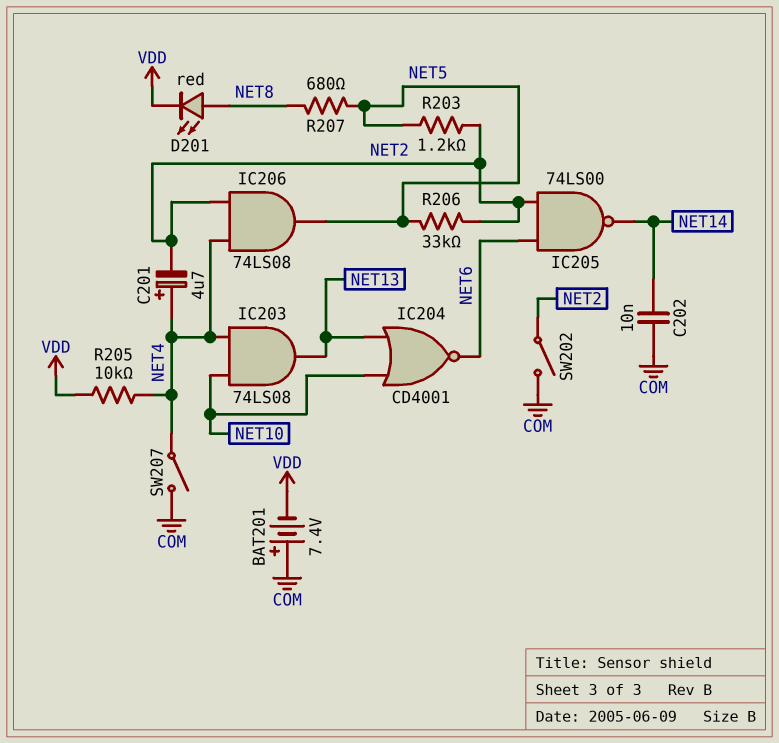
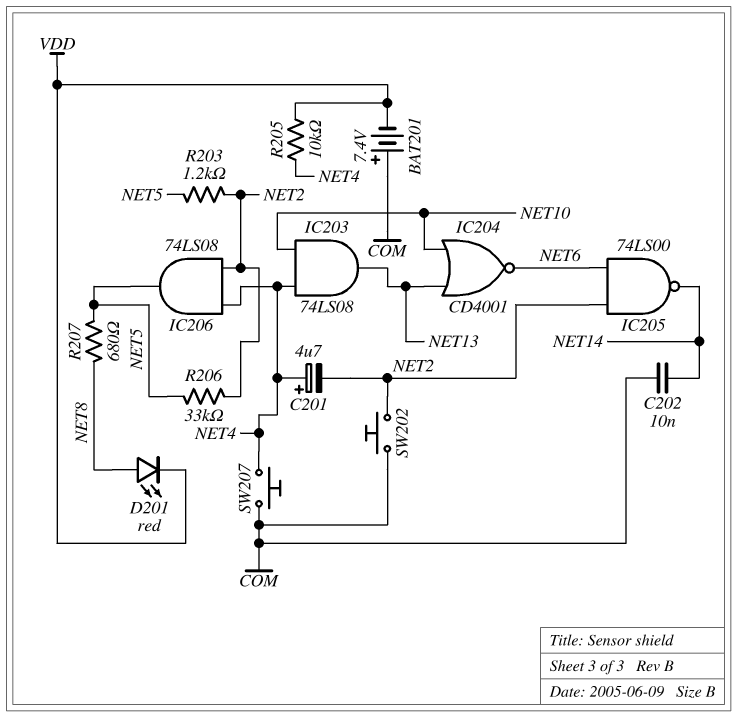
SW202: switch (COM, NET2) -> button (COM, NET2)
SW207: switch (COM, NET4) -> button (COM, NET4)

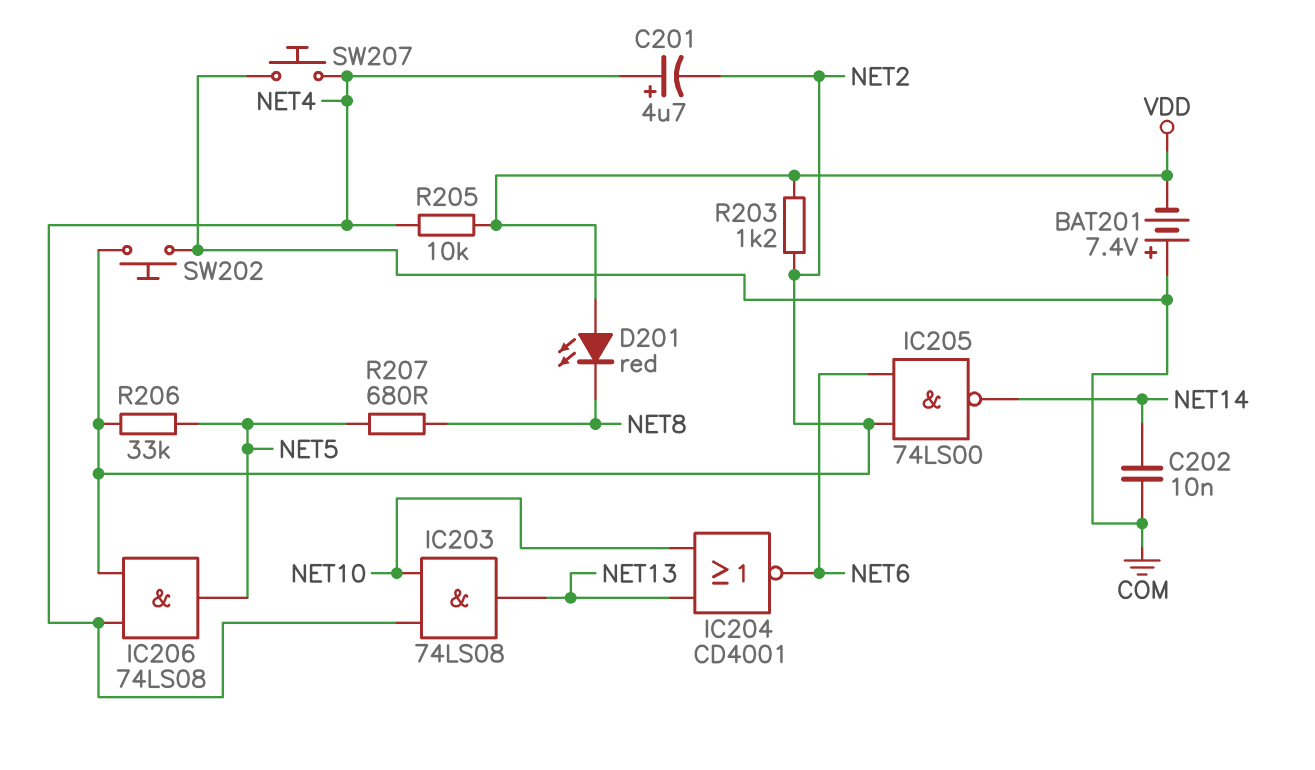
D201: LED red (A NET8, K VDD) -> LED red (A VDD, K NET8)
R203: 1.2k (NET2, NET5) -> 1.2k (NET2, VDD)

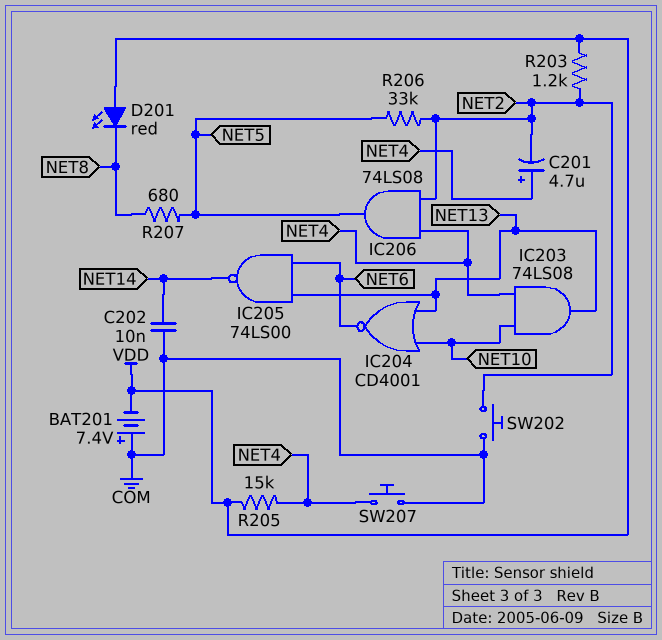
IC205: NAND 74LS00 (in NET2, in NET6, out NET14) -> NAND 74LS00 (in NET6, in NET13, out NET14)
R205: 10k (NET4, VDD) -> 15k (NET4, VDD)

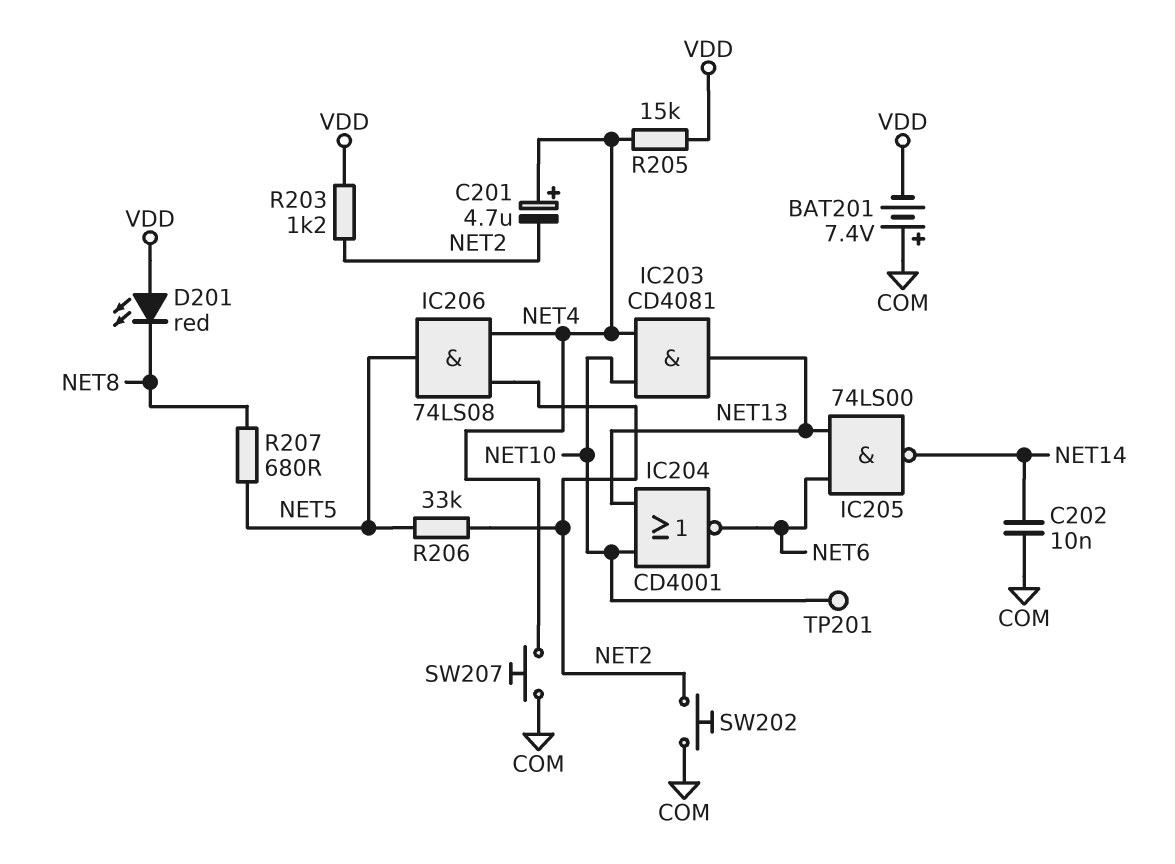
IC203: AND 74LS08 (in NET4, in NET10, out NET13) -> AND CD4081 (in NET4, in NET10, out NET13)
TP201: none -> test point (NET10)

